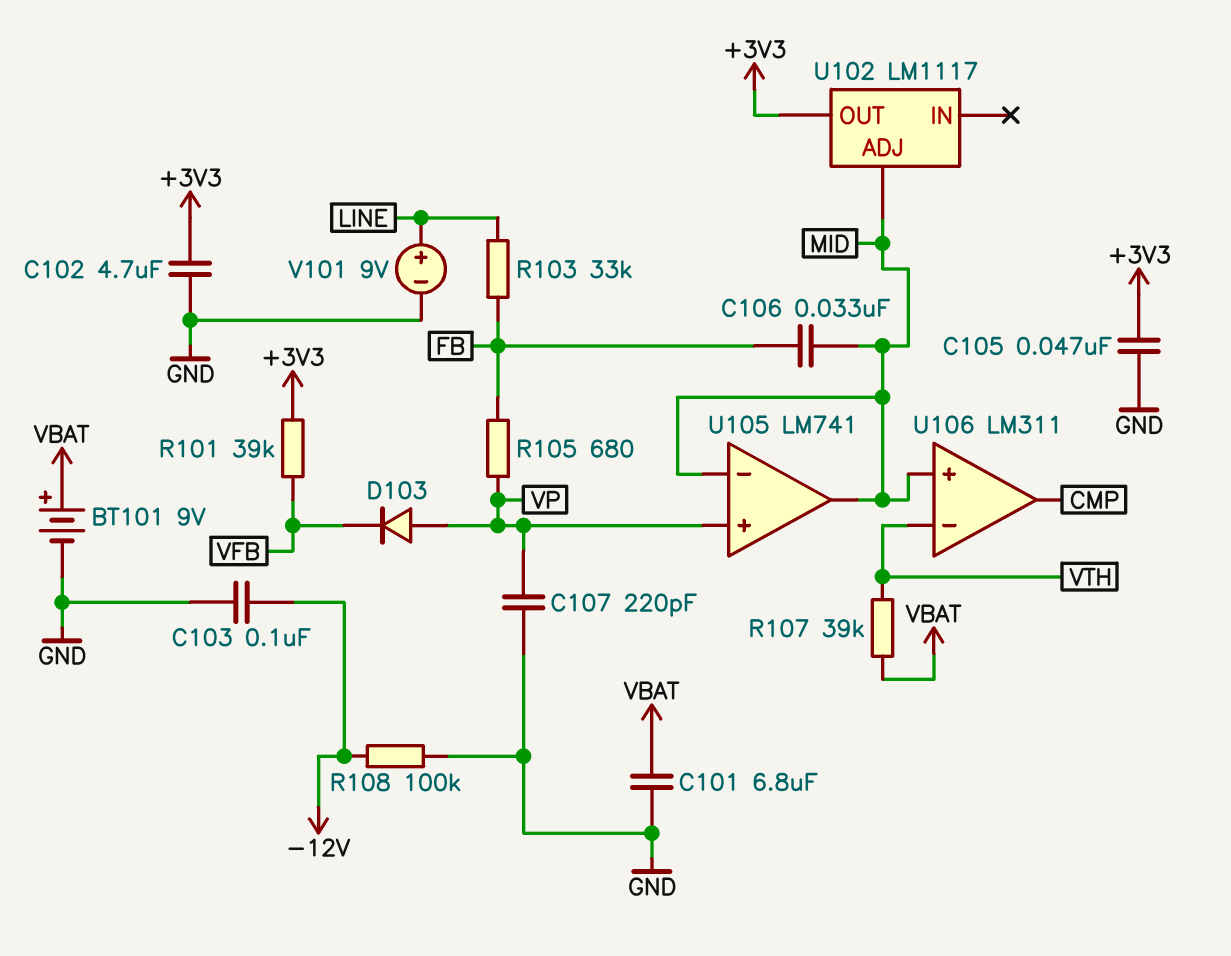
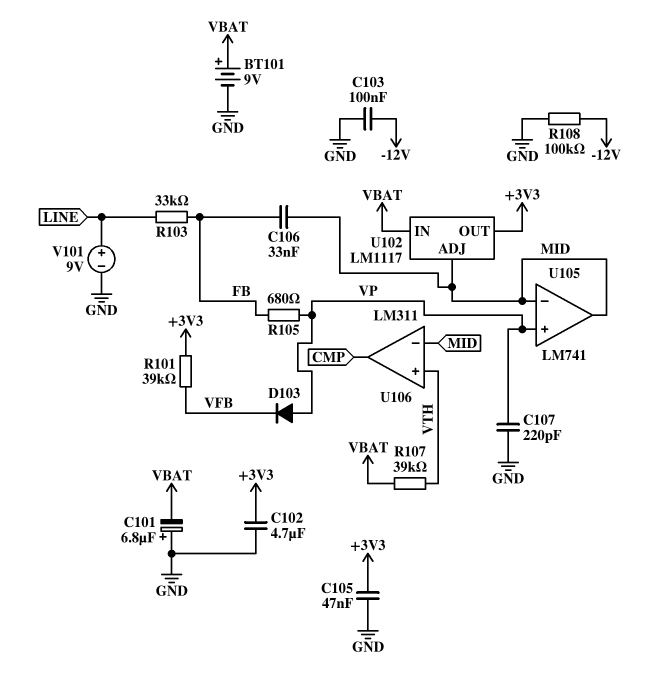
C101: 6.8uF (GND, VBAT) -> 6.8uF (plus GND, minus VBAT)
U102 pin IN: none -> VBAT
U106 pin in+: MID -> VTH
U106 pin in-: VTH -> MID

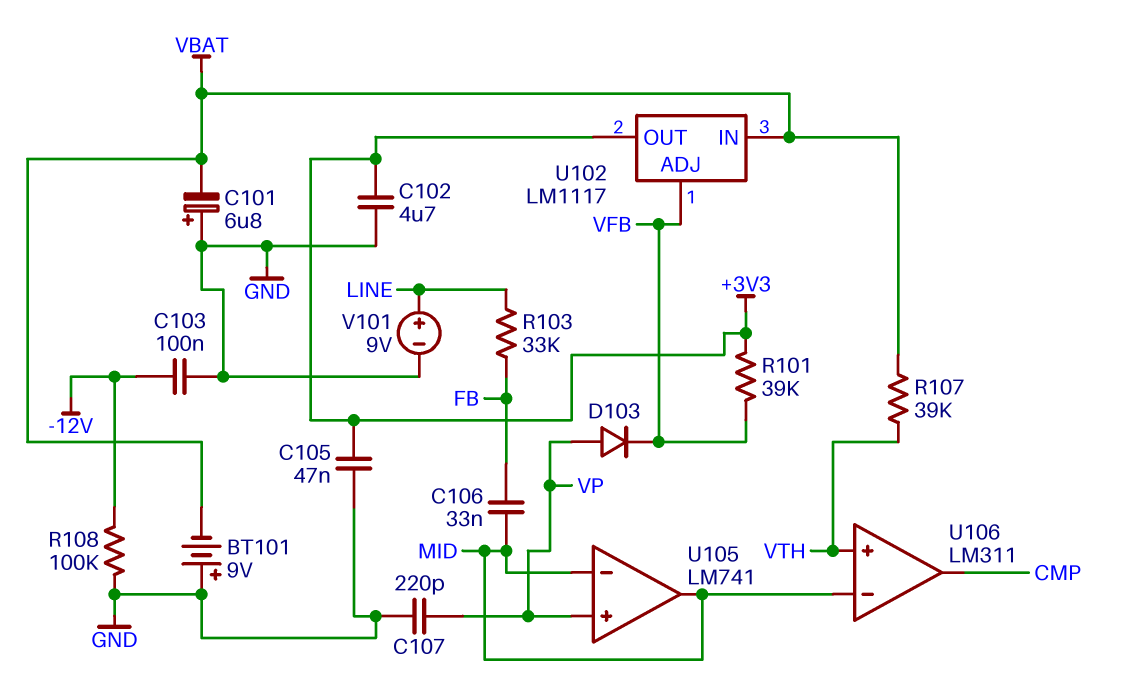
BT101: 9V (plus VBAT, minus GND) -> 9V (plus GND, minus VBAT)
R105: 680 (FB, VP) -> none
U102 pin ADJ: MID -> VFB

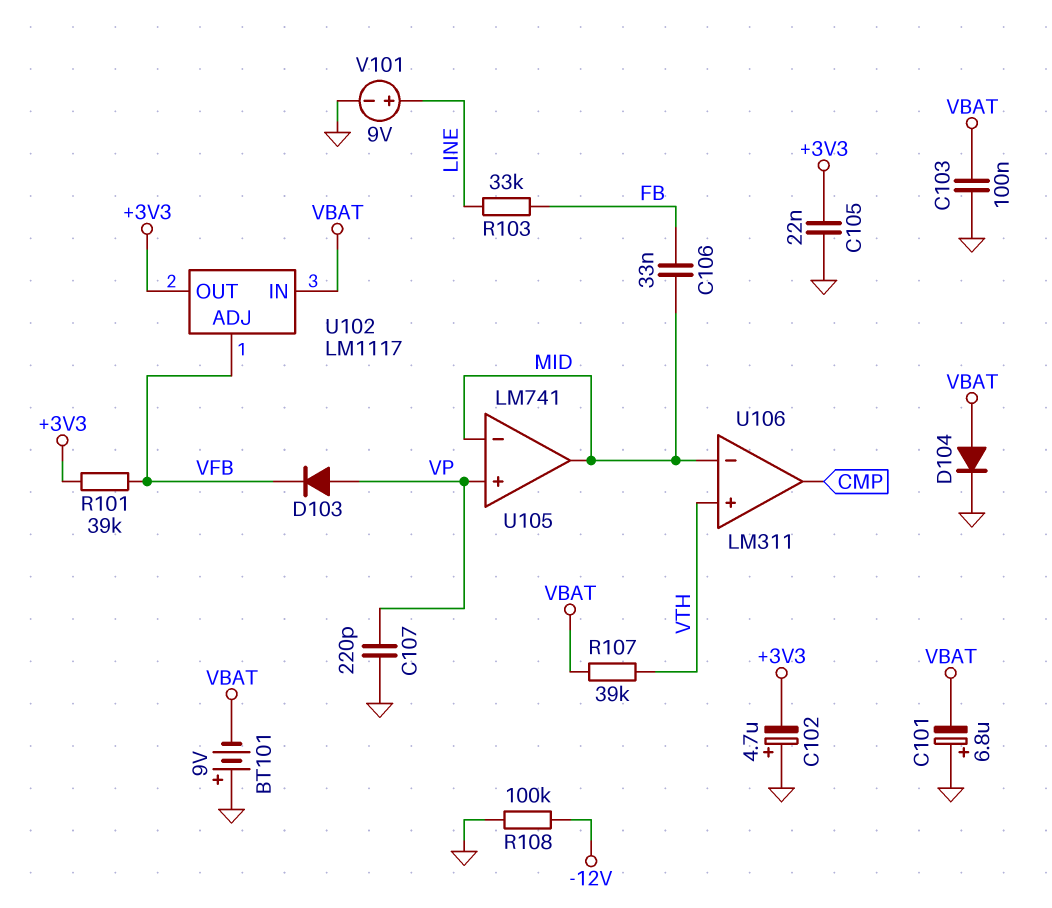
C102: 4.7uF (+3V3, GND) -> 4.7uF (plus GND, minus +3V3)
C103: 100nF (-12V, GND) -> 100nF (GND, VBAT)
C105: 47nF (+3V3, GND) -> 22nF (+3V3, GND)
D104: none -> diode (A VBAT, K GND)

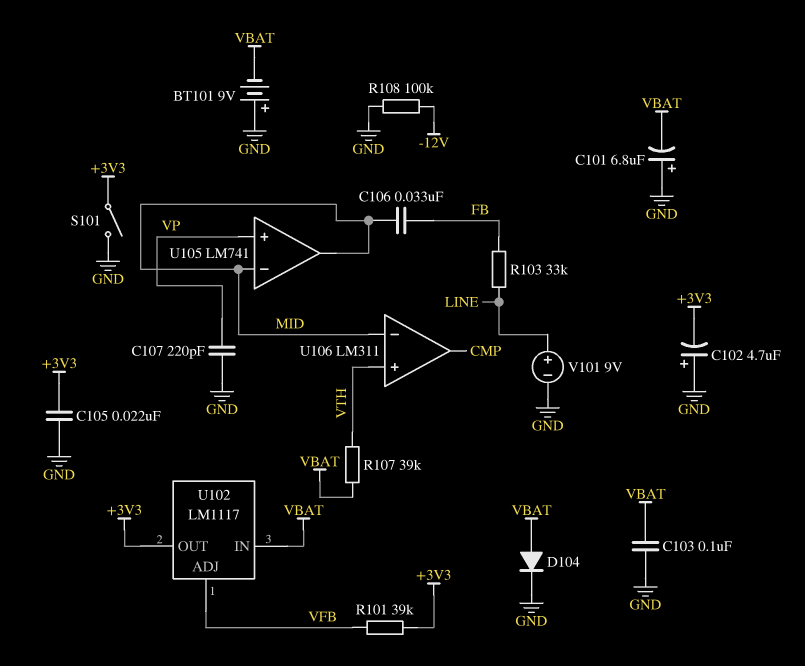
D103: diode (A VP, K VFB) -> none
S101: none -> switch (+3V3, GND)

